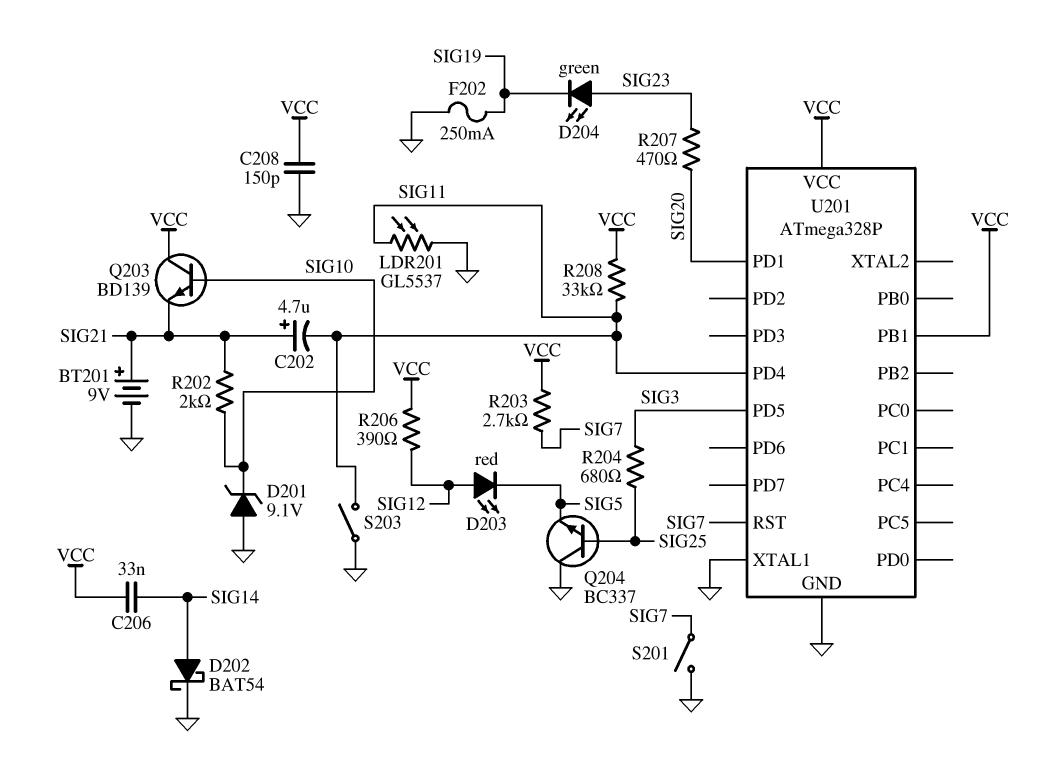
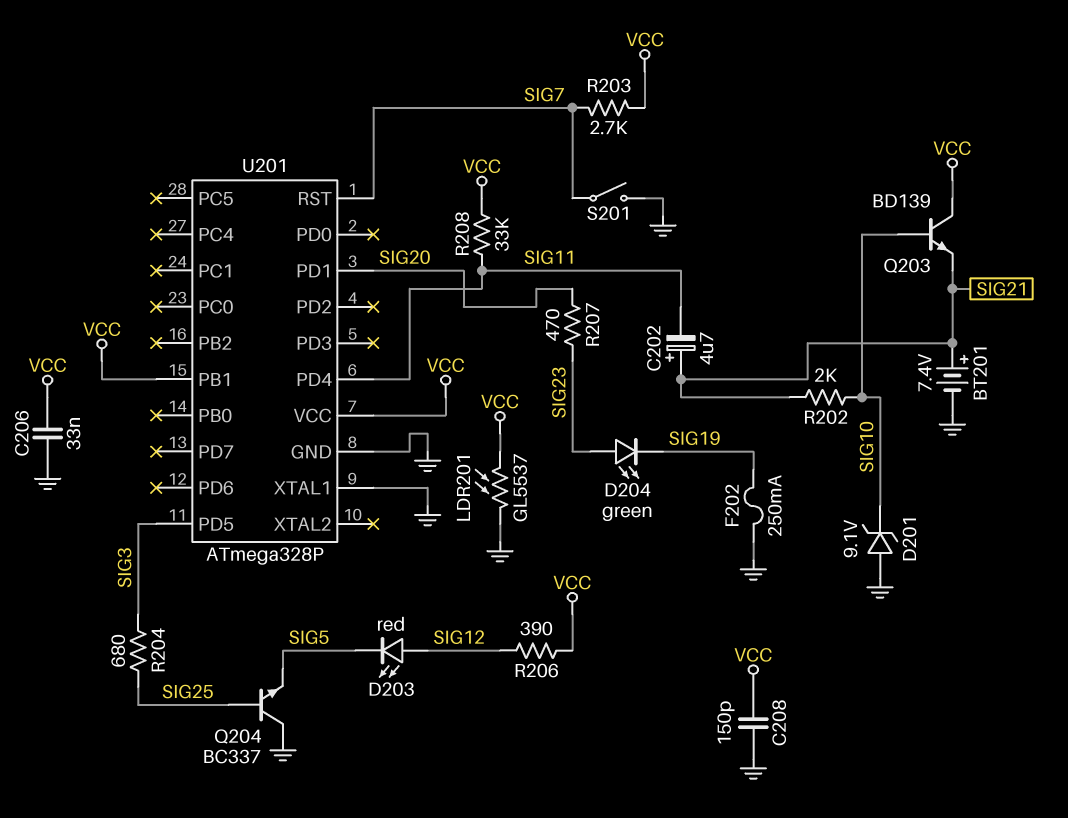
BT201: 9V (plus SIG21, minus GND) -> 7.4V (plus SIG21, minus GND)
C206: 33nF (SIG14, VCC) -> 33nF (GND, VCC)
D202: schottky BAT54 (A SIG14, K GND) -> none
LDR201: GL5537 (GND, SIG11) -> GL5537 (GND, VCC)
S203: switch (GND, SIG11) -> none

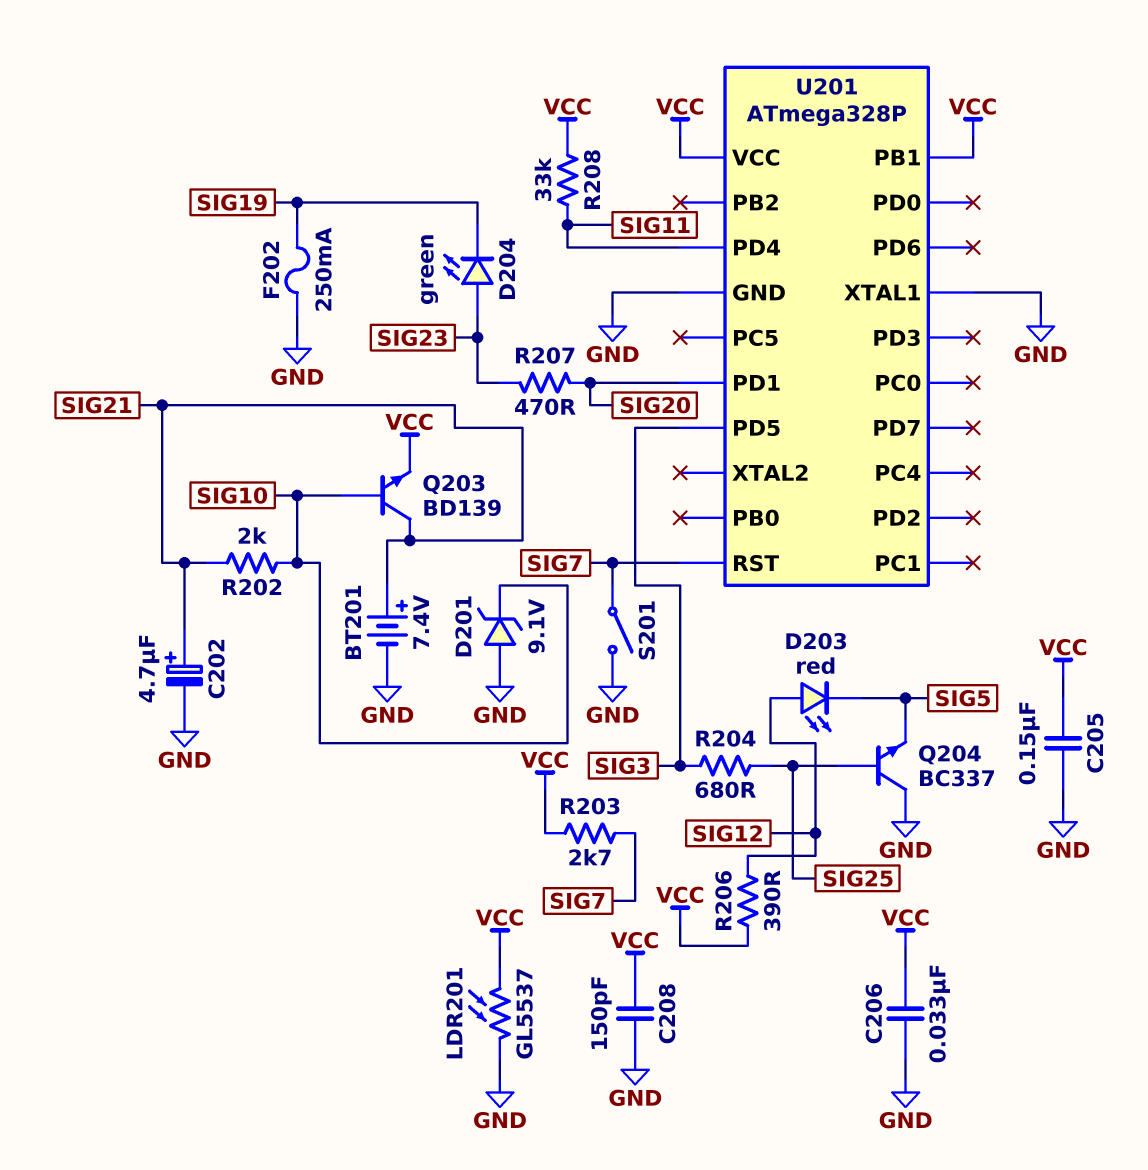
C202: 4.7uF (plus SIG21, minus SIG11) -> 4.7uF (plus SIG21, minus GND)
C205: none -> 150nF (GND, VCC)
Q203: NPN BD139 (B SIG10, C VCC, E SIG21) -> NPN BD139 (B SIG10, C SIG21, E VCC)

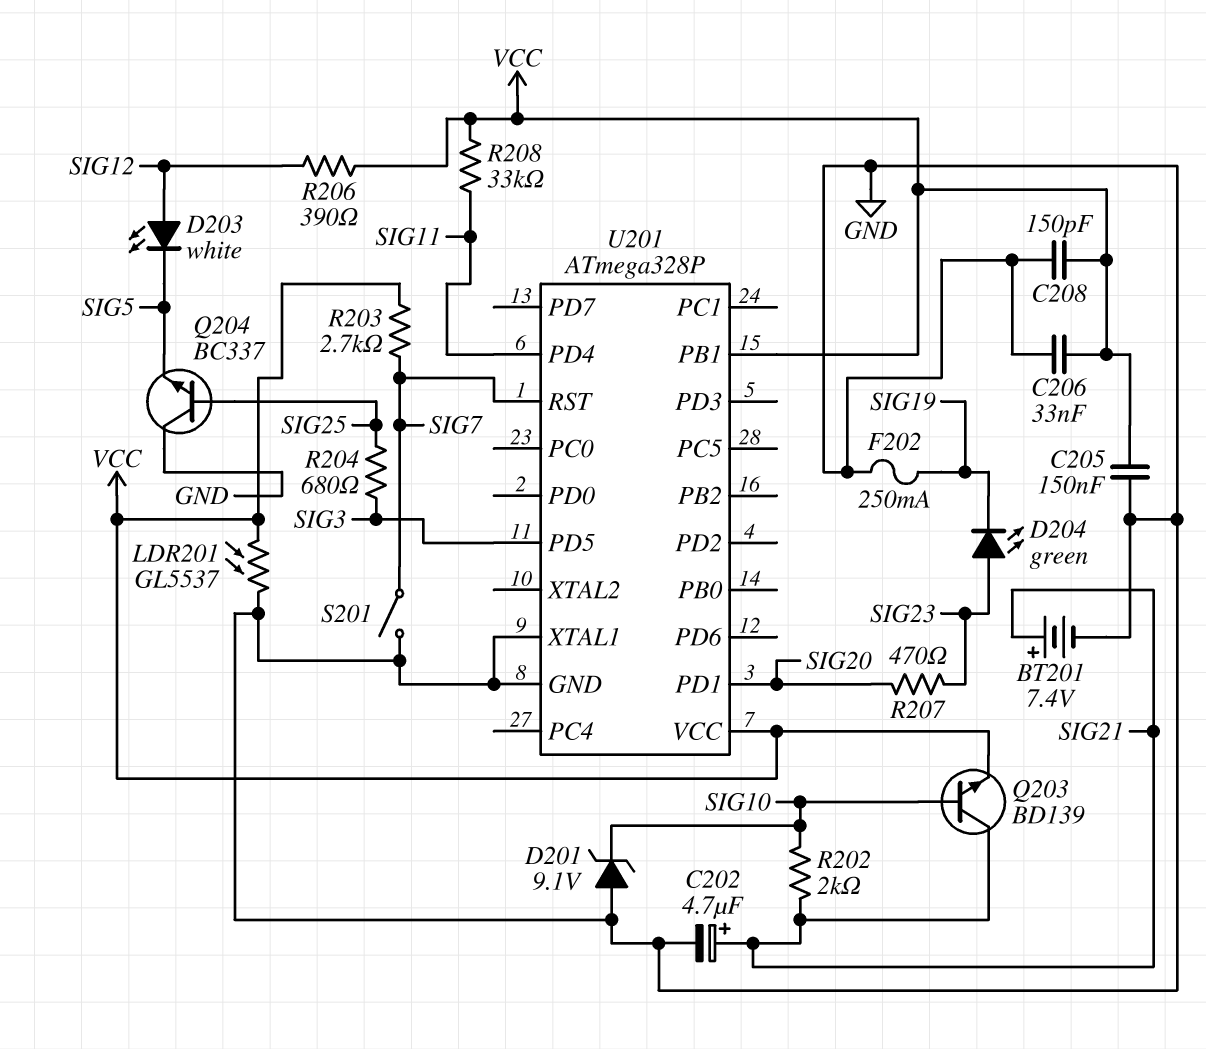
D203: LED red (A SIG12, K SIG5) -> LED white (A SIG12, K SIG5)

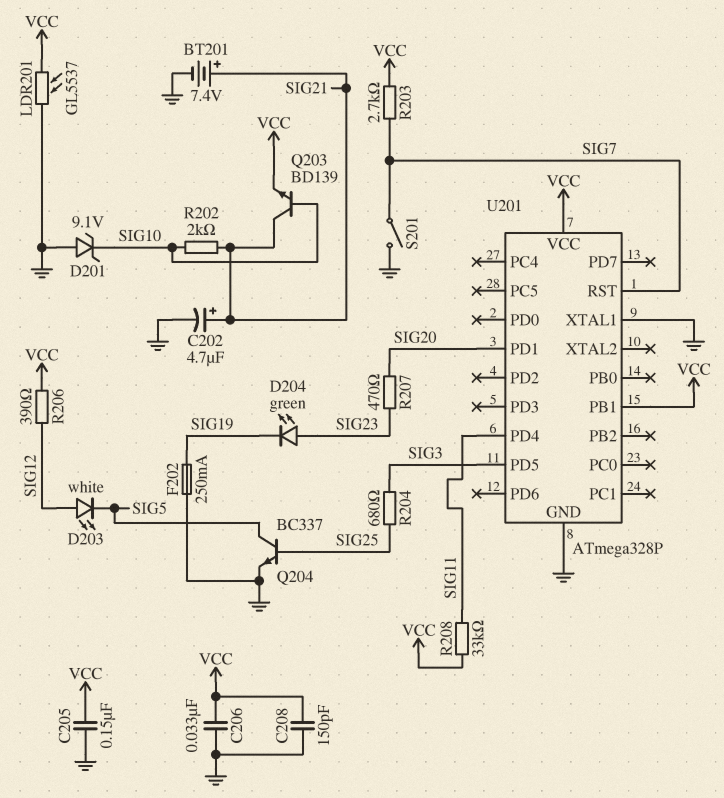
Q204: NPN BC337 (B SIG25, C GND, E SIG5) -> NPN BC337 (B SIG25, C SIG5, E GND)

